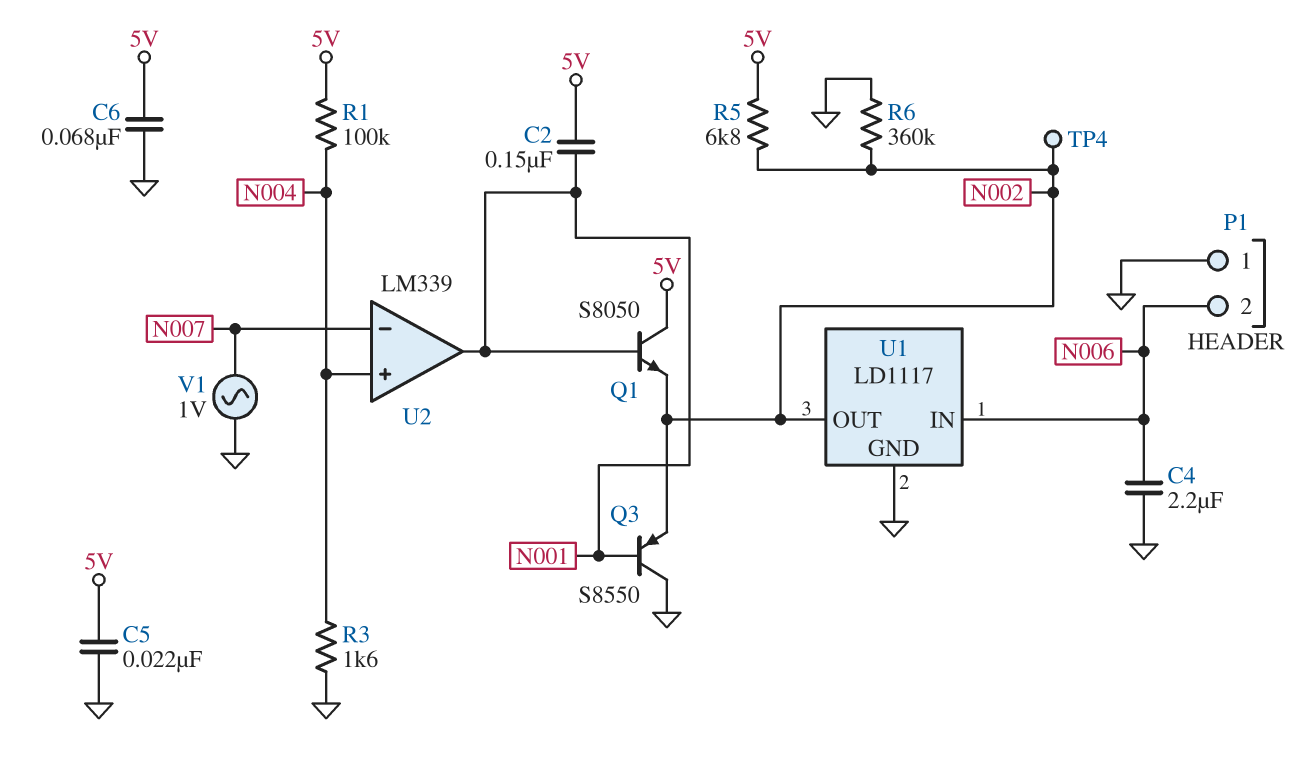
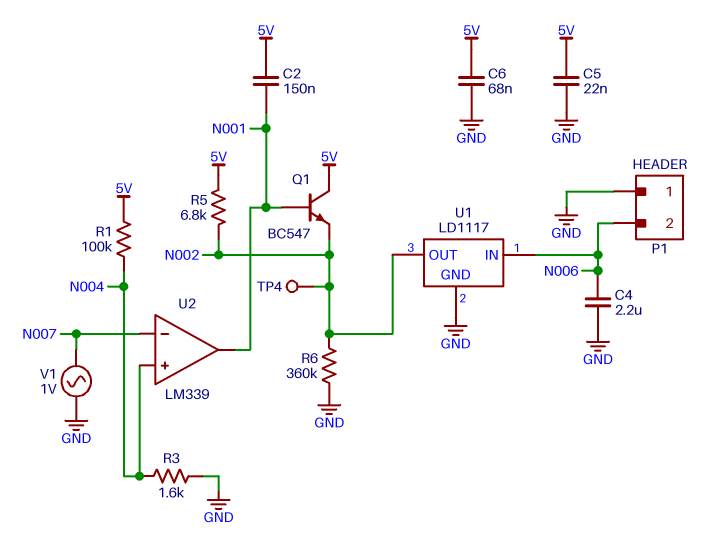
Q1: NPN S8050 (B N001, C 5V, E N002) -> NPN BC547 (B N001, C 5V, E N002)
Q3: PNP S8550 (B N001, C GND, E N002) -> none

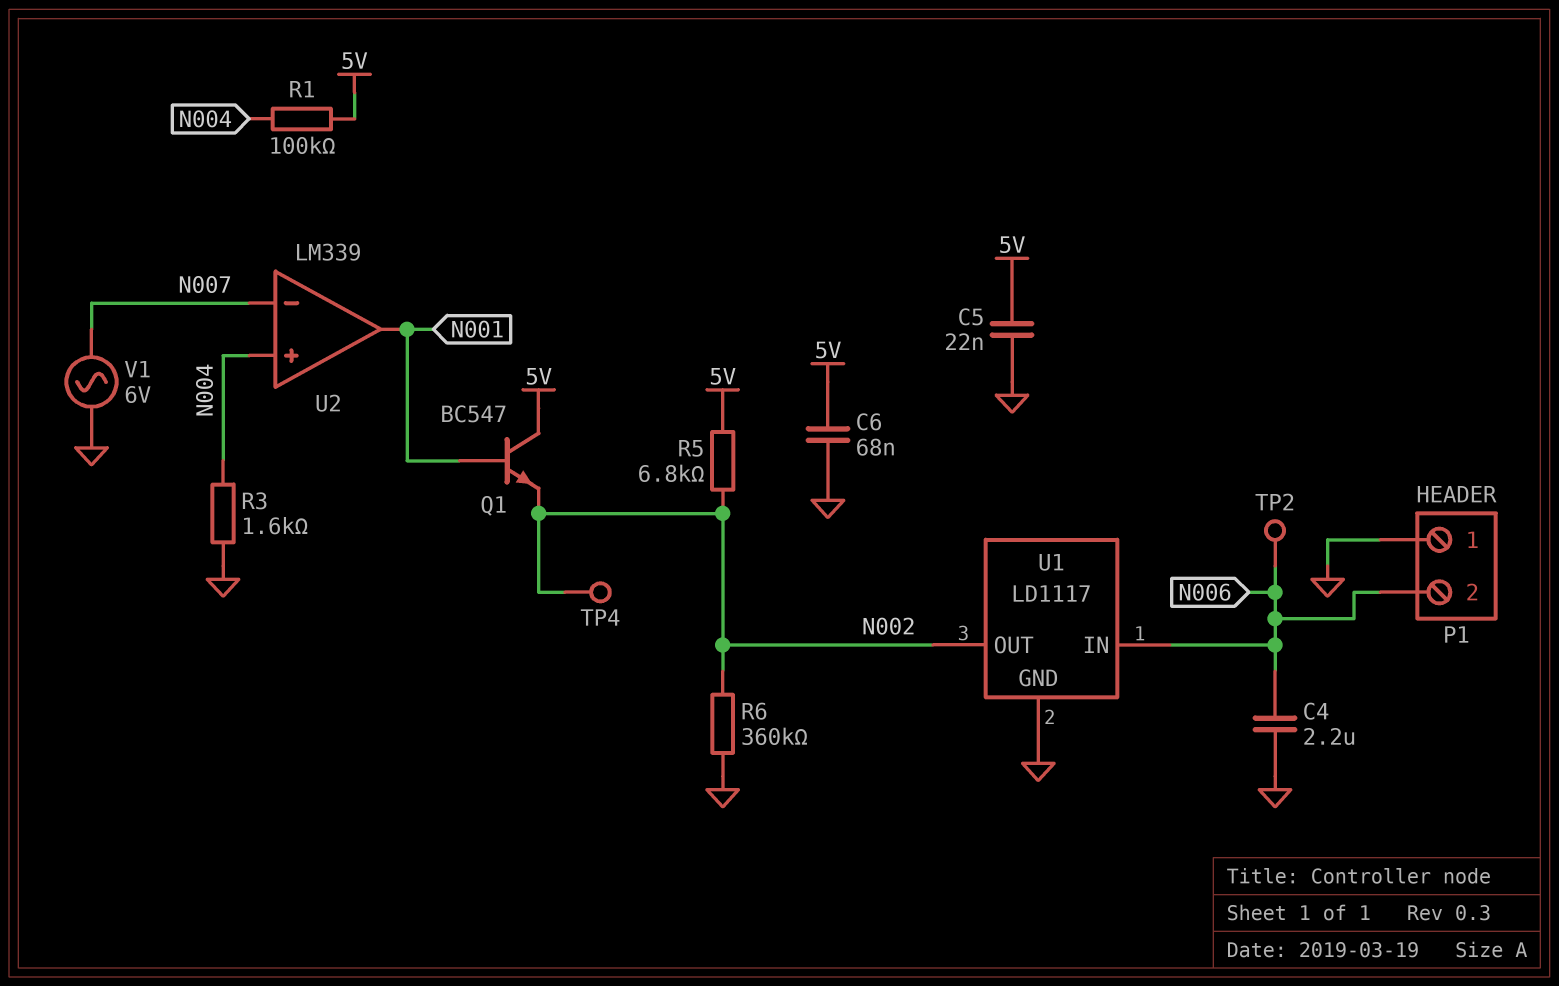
C2: 150nF (5V, N001) -> none
TP2: none -> test point (N006)
V1: AC 1V (GND, N007) -> AC 6V (GND, N007)

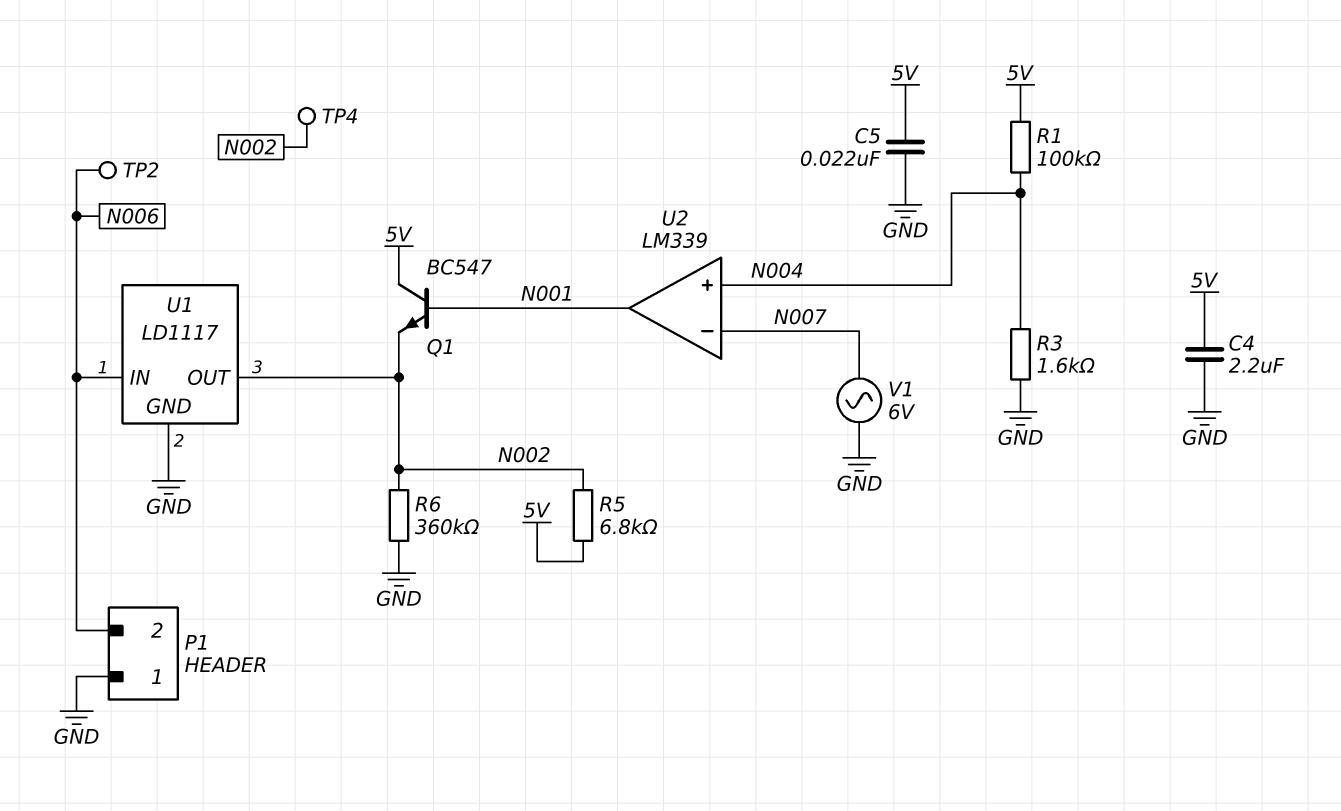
C4: 2.2uF (GND, N006) -> 2.2uF (5V, GND)
C6: 68nF (5V, GND) -> none

